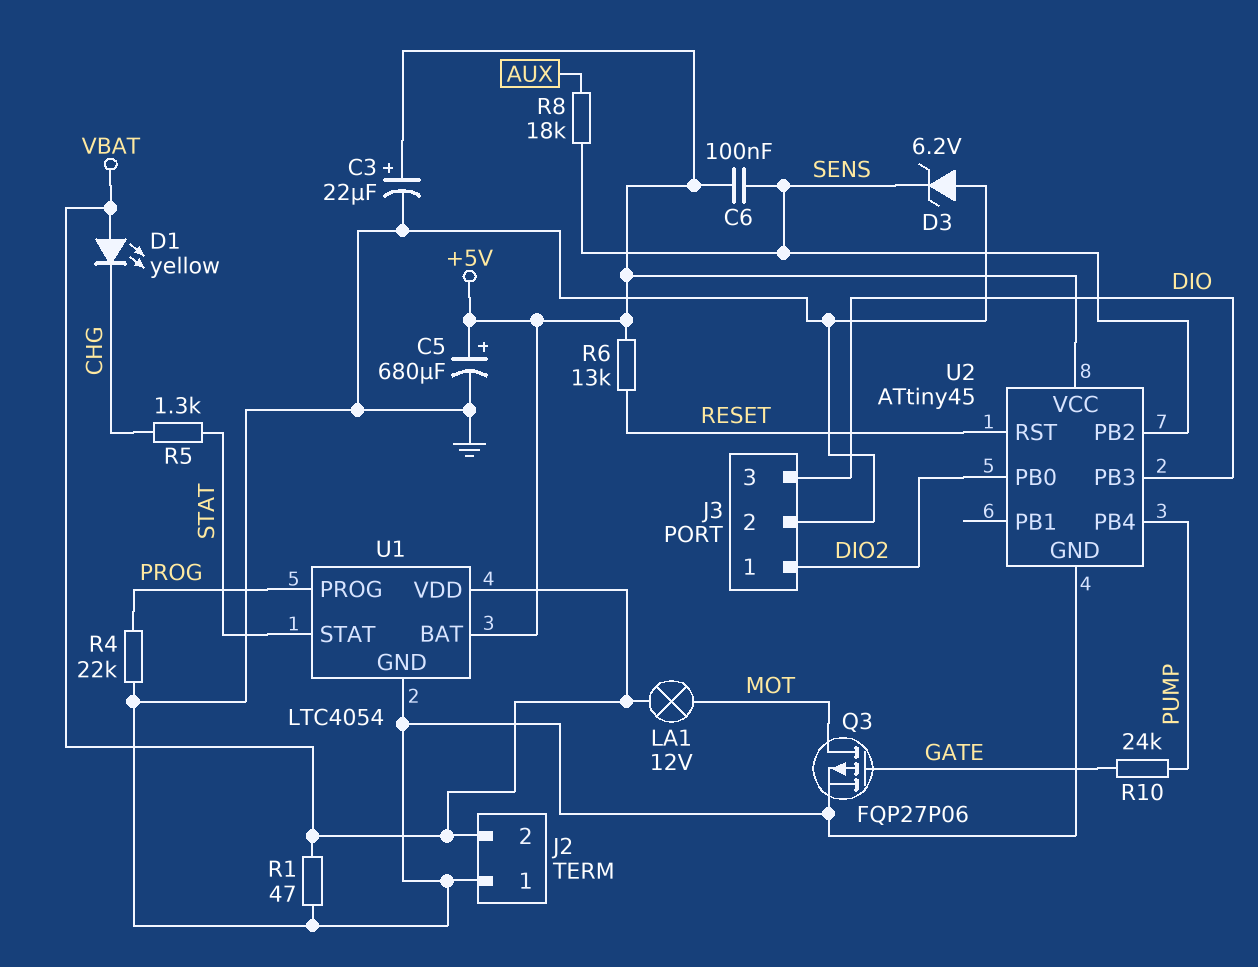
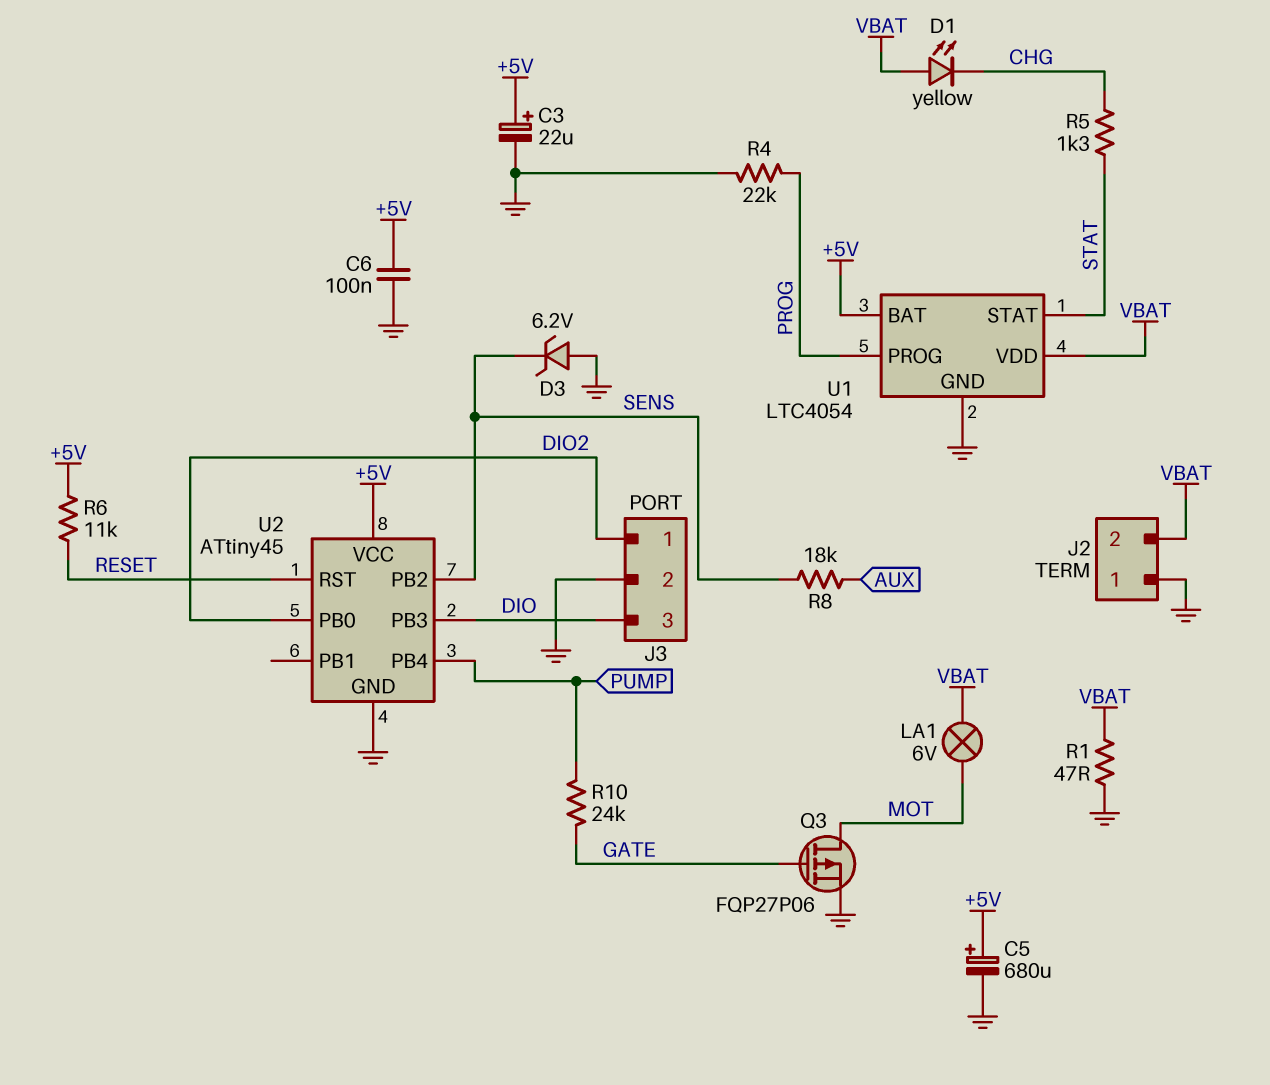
C6: 100nF (+5V, SENS) -> 100nF (+5V, GND)
LA1: lamp 12V (MOT, VBAT) -> lamp 6V (MOT, VBAT)
R6: 13k (+5V, RESET) -> 11k (+5V, RESET)

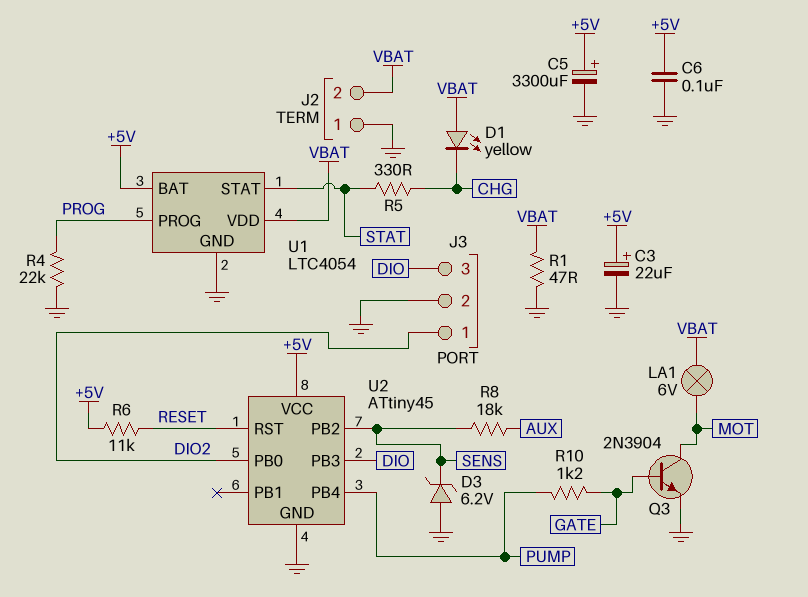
C5: 680uF (plus +5V, minus GND) -> 3300uF (plus +5V, minus GND)
Q3: PMOS FQP27P06 (G GATE, D MOT, S GND) -> NPN 2N3904 (B GATE, C MOT, E GND)
R5: 1.3k (CHG, STAT) -> 330 (CHG, STAT)
R10: 24k (GATE, PUMP) -> 1.2k (GATE, PUMP)

